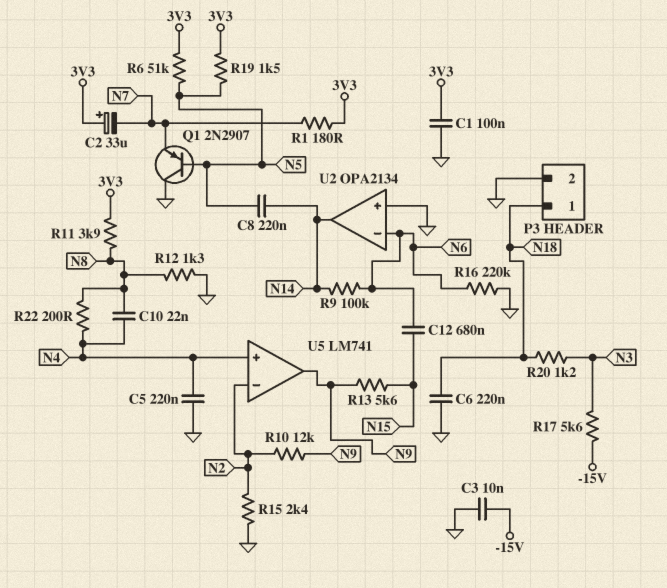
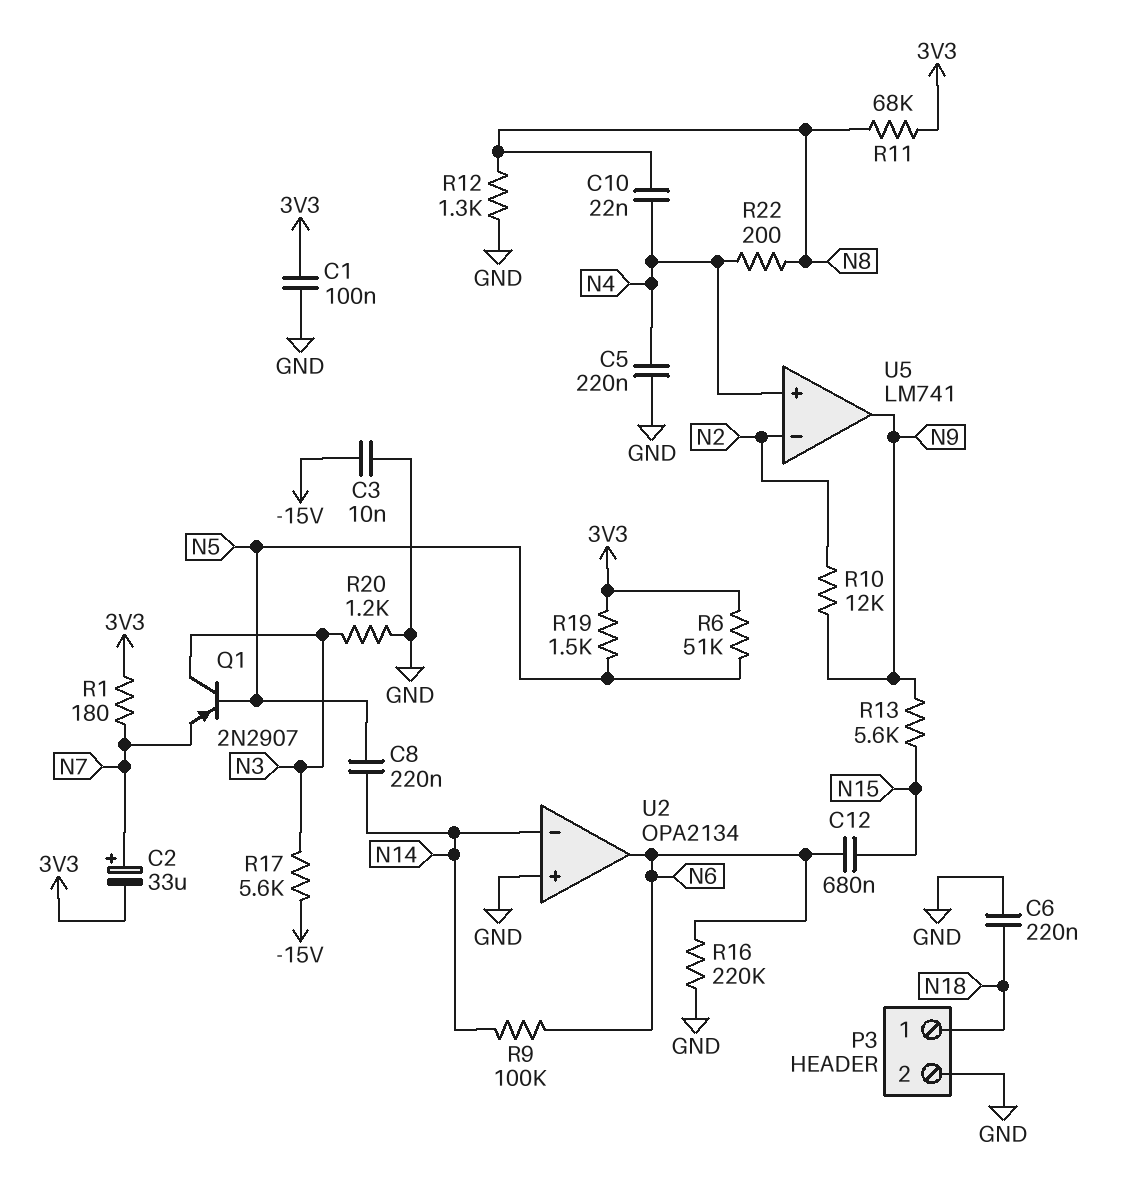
C2: 33uF (plus 3V3, minus N7) -> 33uF (plus N7, minus 3V3)
Q1: PNP 2N2907 (B N5, C GND, E N7) -> PNP 2N2907 (B N5, C N3, E N7)
R11: 3.9k (3V3, N8) -> 68k (3V3, N8)
R15: 2.4k (GND, N2) -> none
R20: 1.2k (N3, N18) -> 1.2k (GND, N3)
U2 pin in-: N6 -> N14
U2 pin out: N14 -> N6

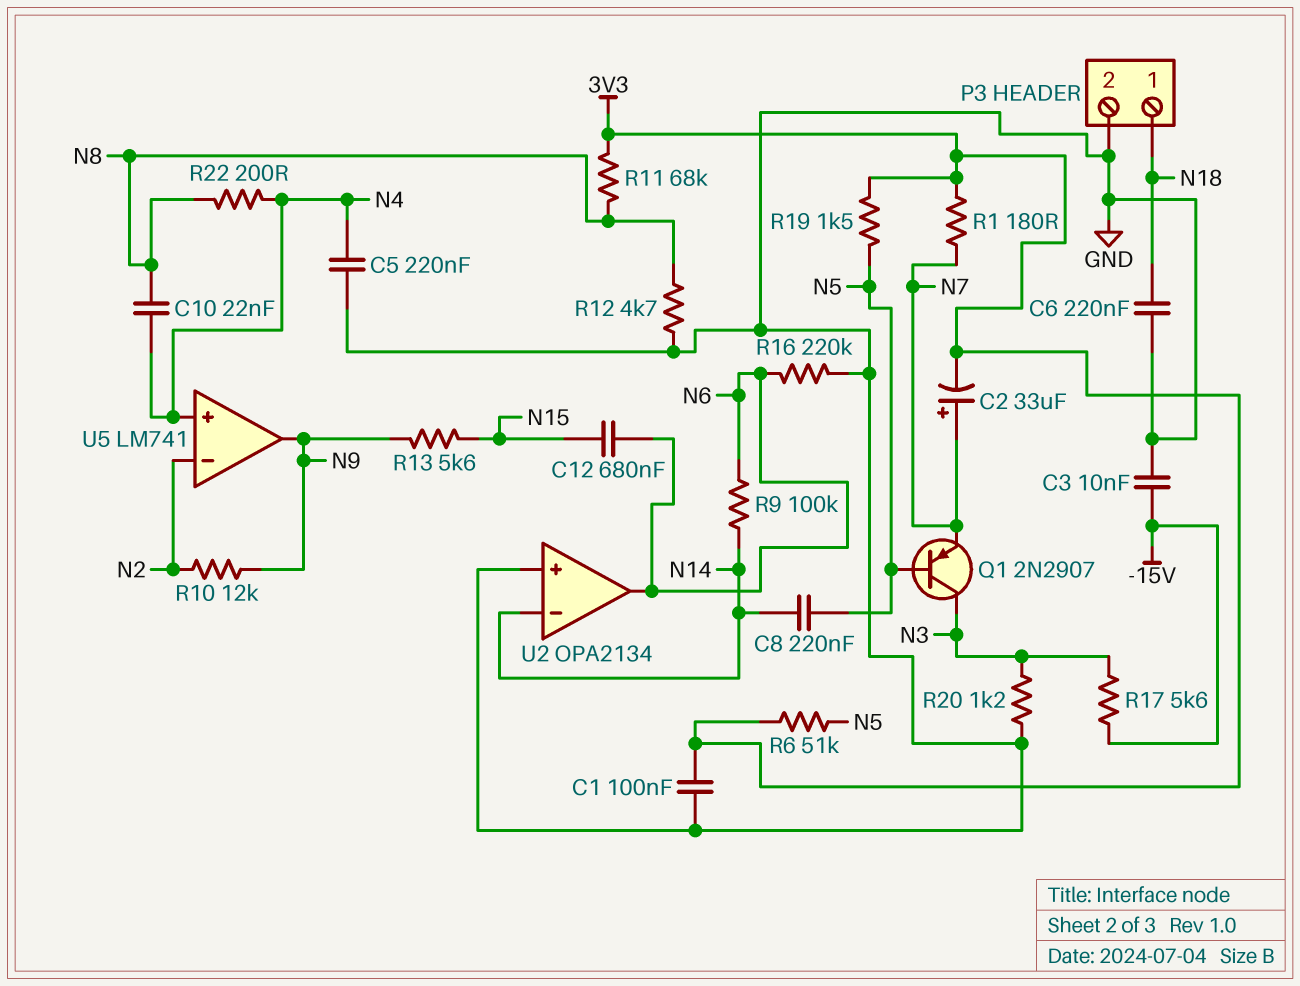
R12: 1.3k (GND, N8) -> 4.7k (GND, N8)

